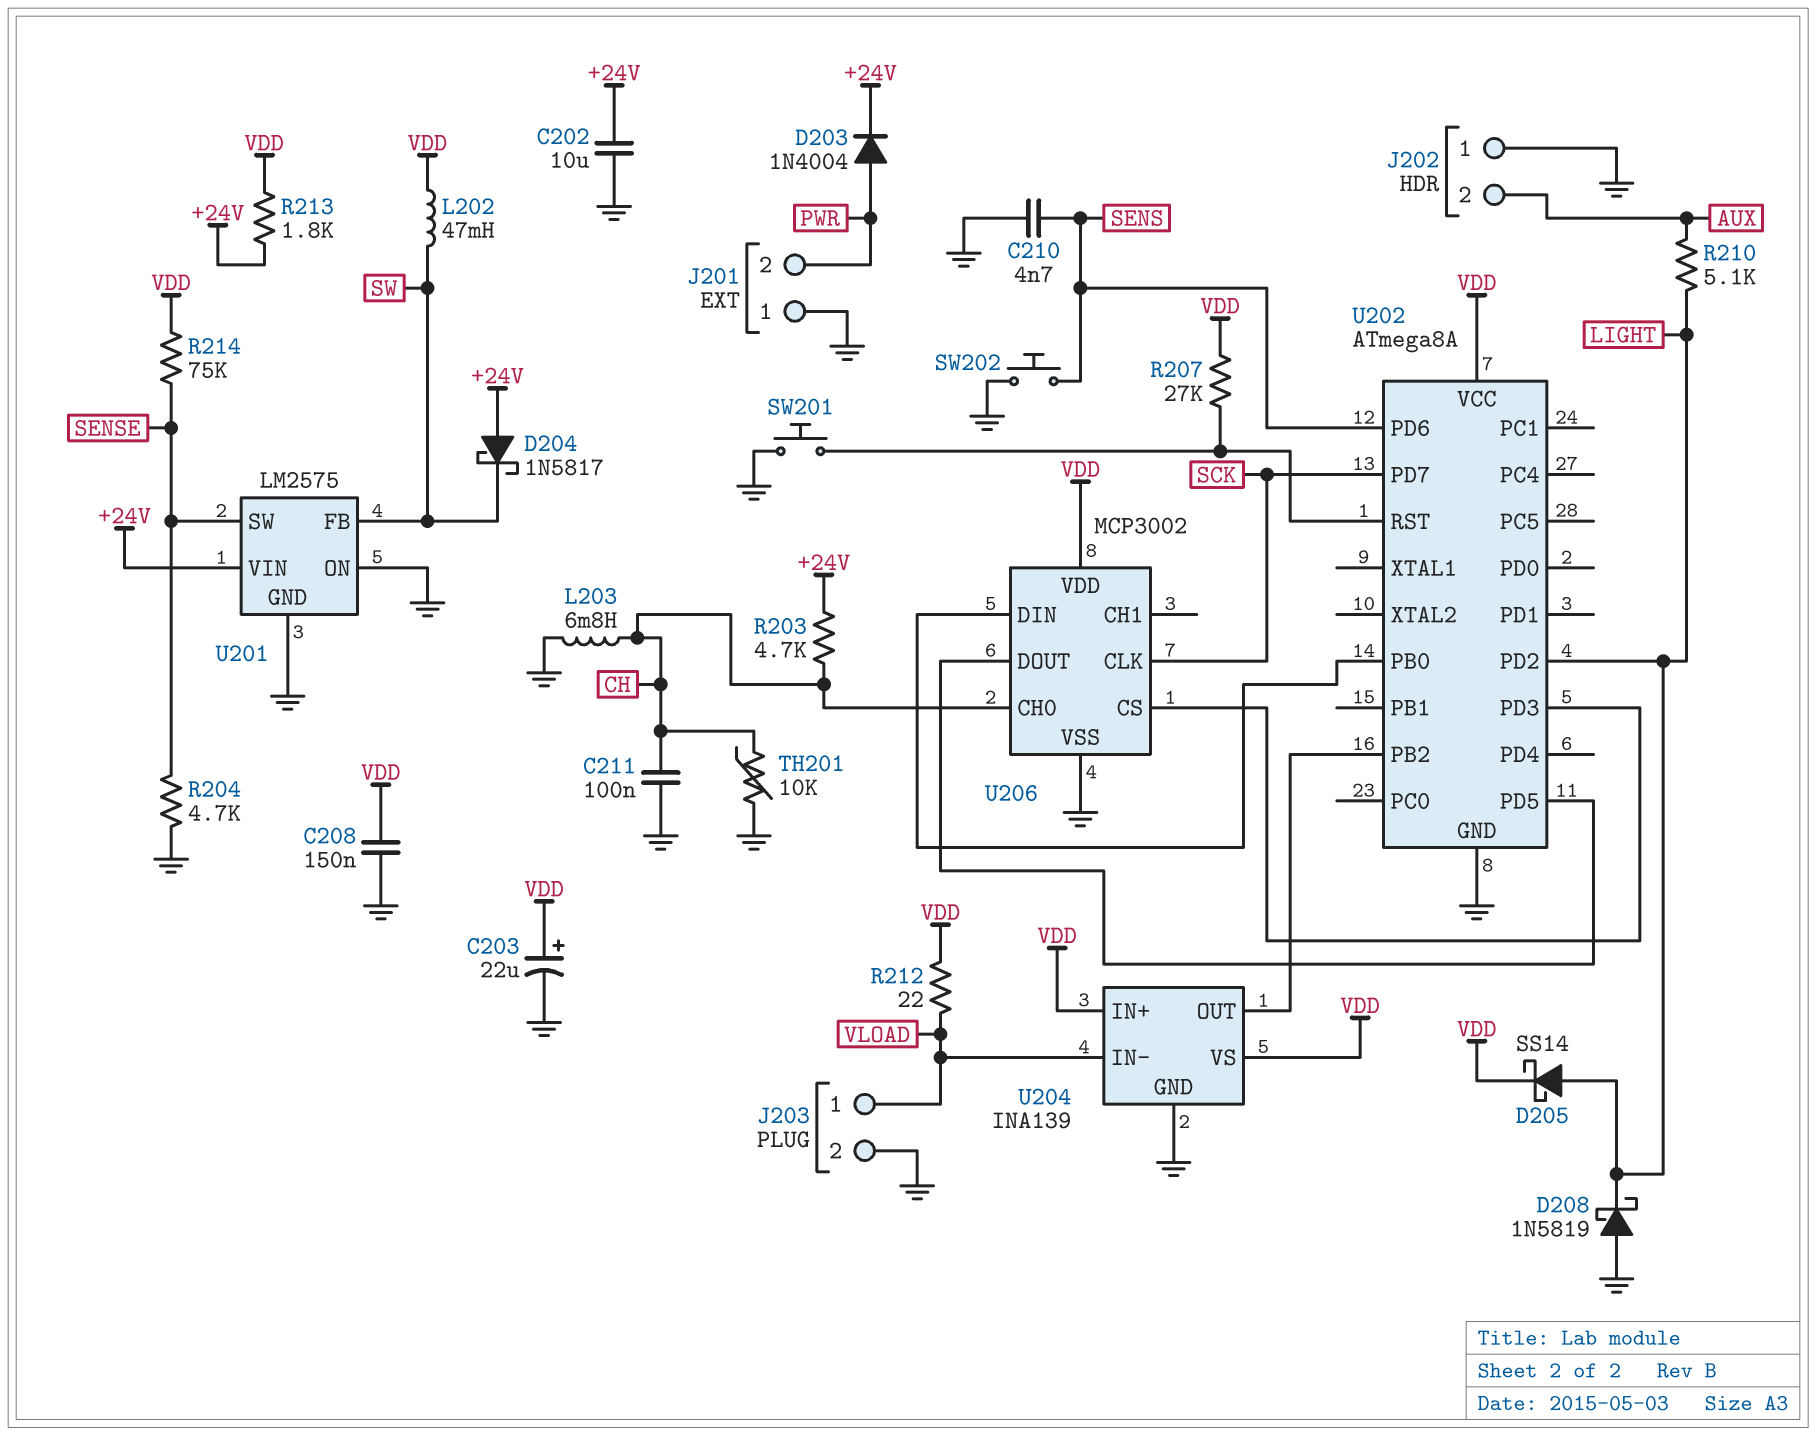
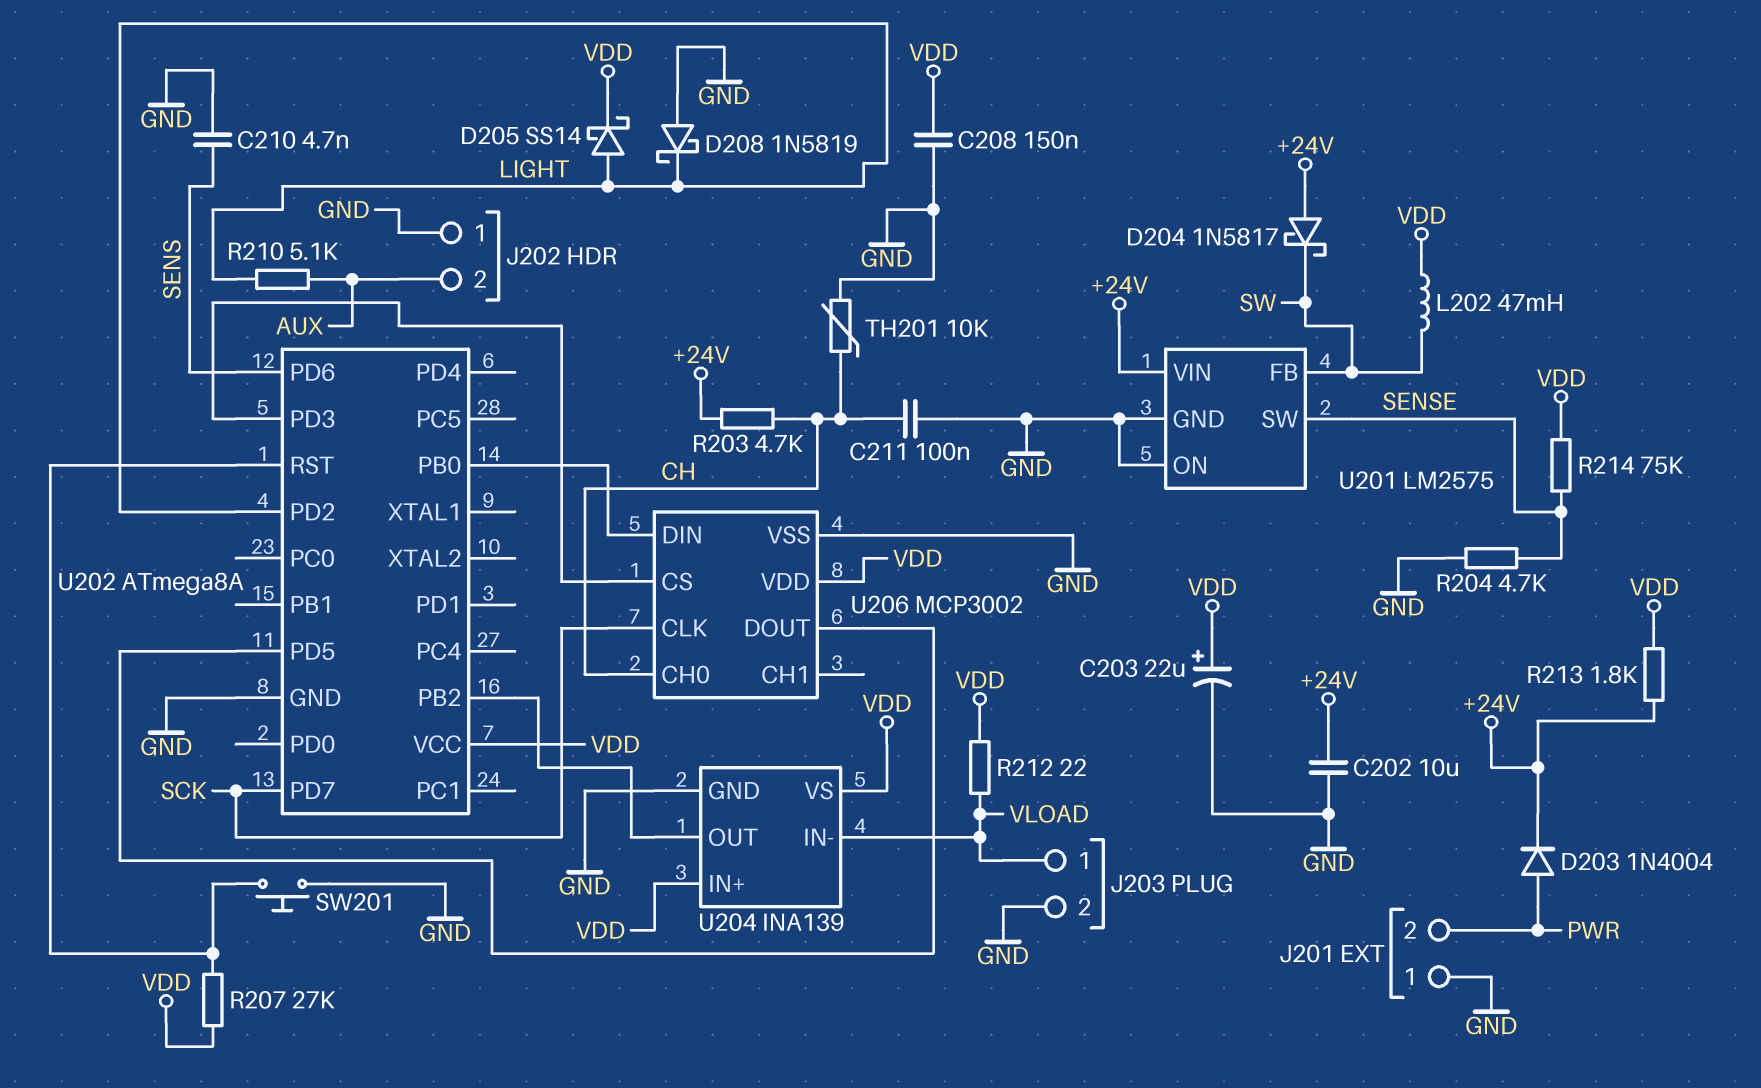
L203: 6.8mH (CH, GND) -> none
SW202: button (GND, SENS) -> none

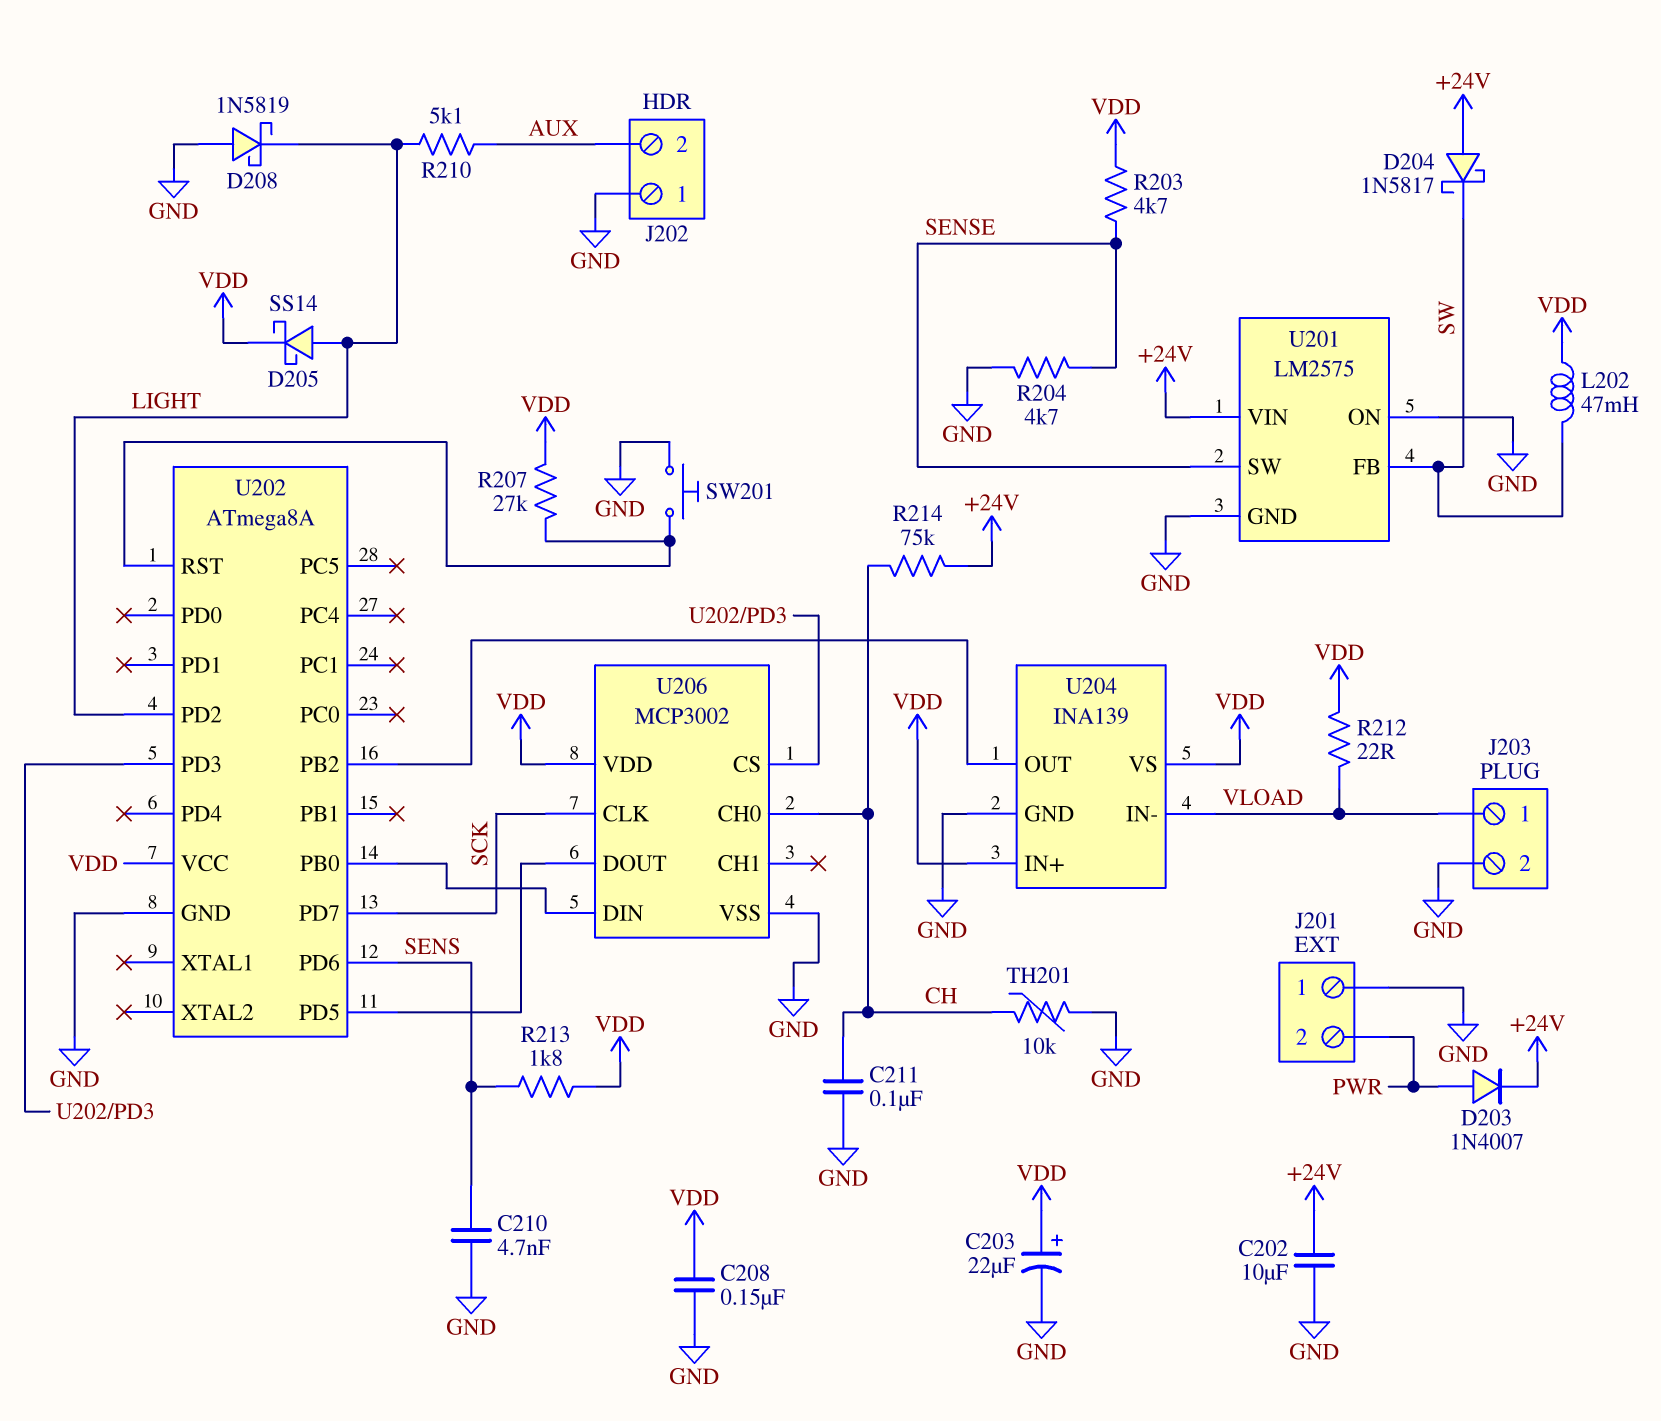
D203: diode 1N4004 (A PWR, K +24V) -> diode 1N4007 (A PWR, K +24V)
R203: 4.7k (+24V, CH) -> 4.7k (SENSE, VDD)
R213: 1.8k (+24V, VDD) -> 1.8k (SENS, VDD)
R214: 75k (SENSE, VDD) -> 75k (+24V, CH)

